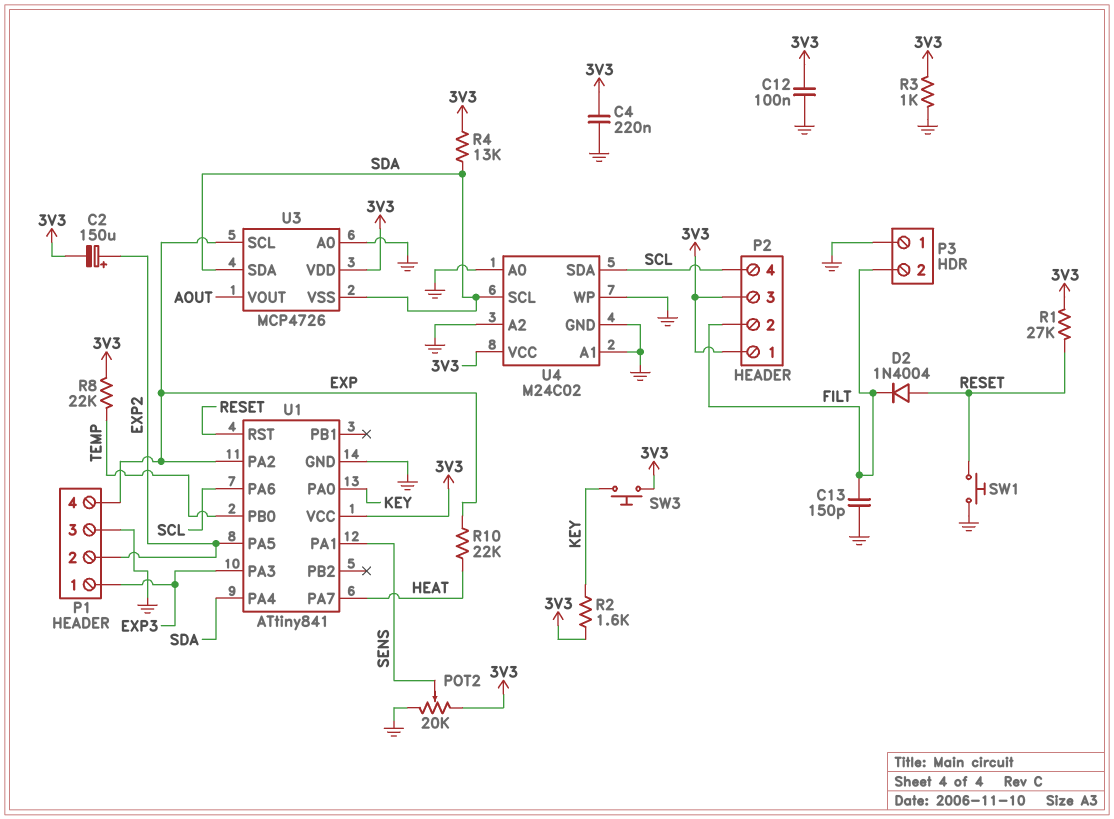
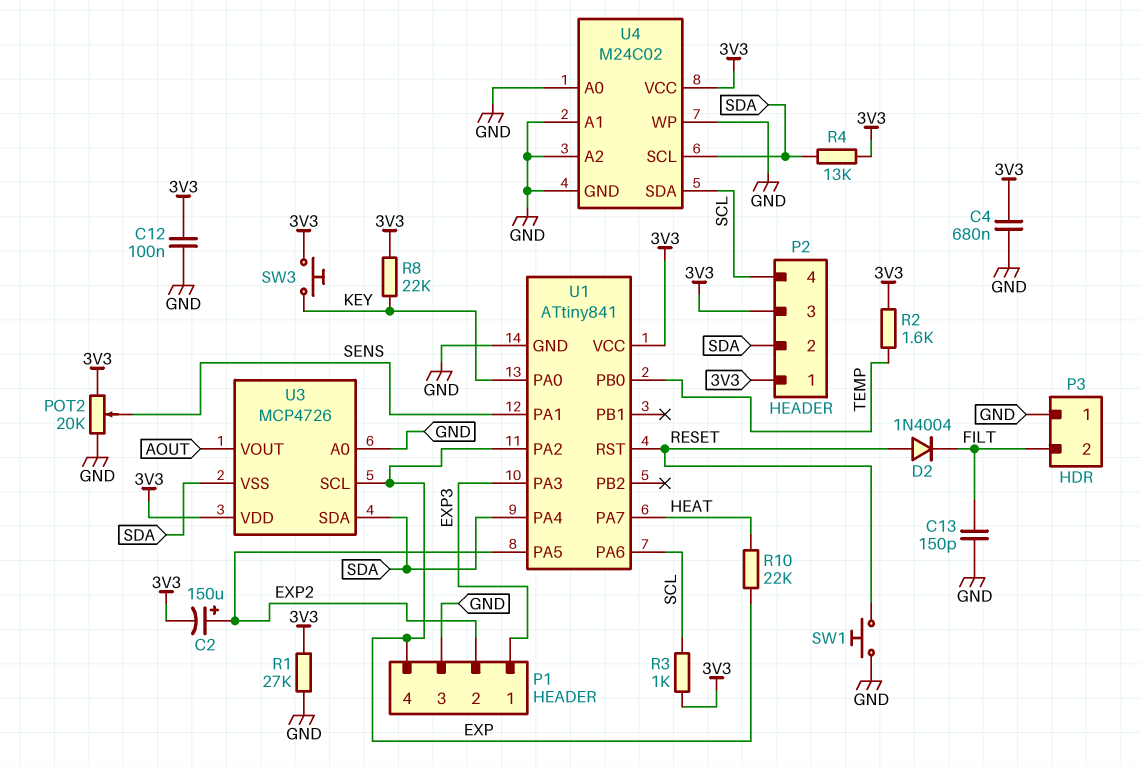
C4: 220nF (3V3, GND) -> 680nF (3V3, GND)
P2 pin 2: FILT -> SDA
R1: 27k (3V3, RESET) -> 27k (3V3, GND)
R2: 1.6k (3V3, KEY) -> 1.6k (3V3, TEMP)
R3: 1k (3V3, GND) -> 1k (3V3, SCL)
R8: 22k (3V3, TEMP) -> 22k (3V3, KEY)

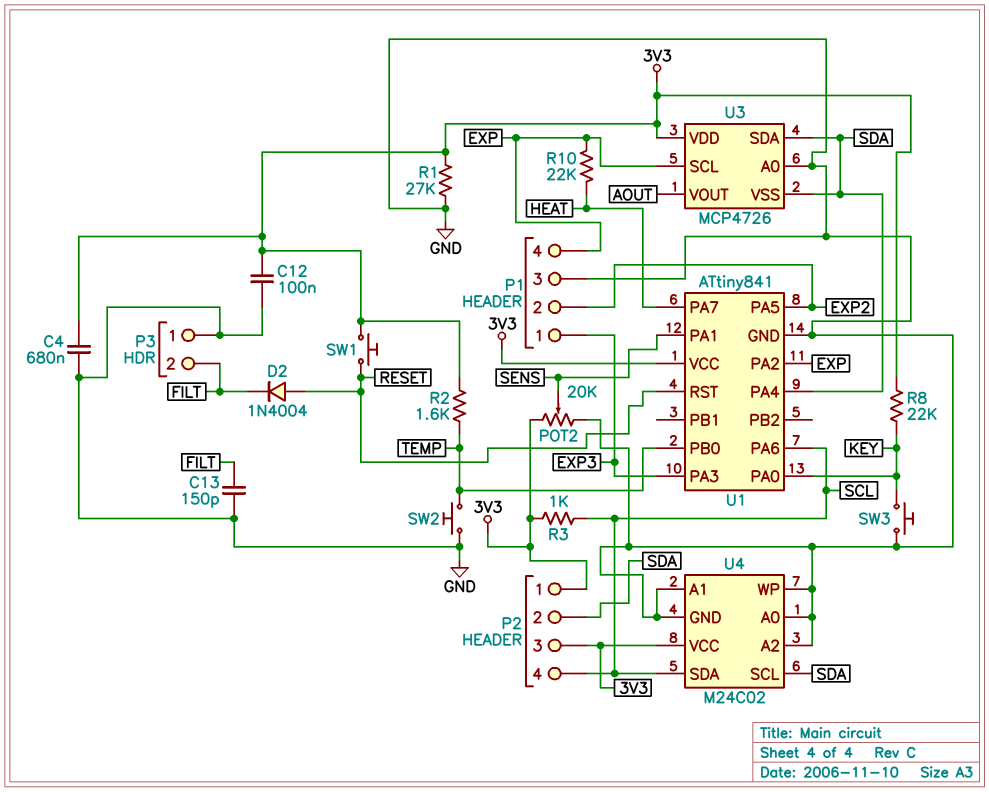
C2: 150uF (plus EXP2, minus 3V3) -> none
R4: 13k (3V3, SDA) -> none
SW1: button (GND, RESET) -> button (3V3, RESET)
SW2: none -> button (GND, TEMP)
SW3: button (3V3, KEY) -> button (GND, KEY)

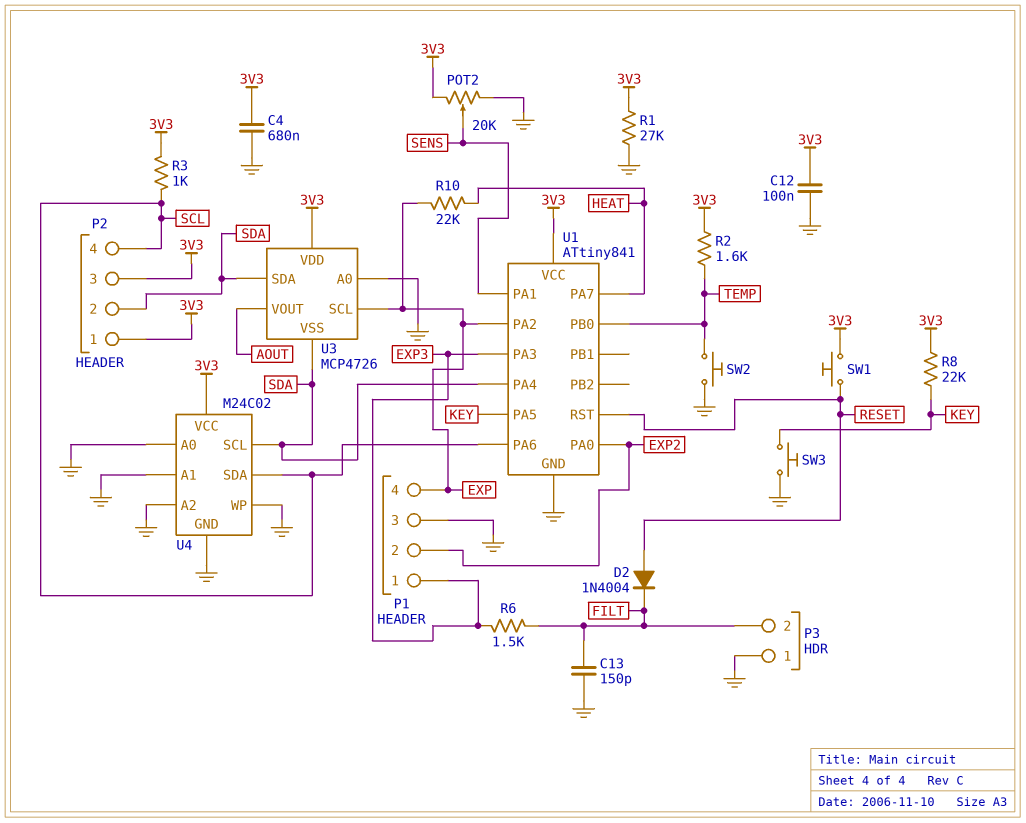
R6: none -> 1.5k (EXP3, FILT)
U1 pin PA0: KEY -> EXP2
U1 pin PA5: EXP2 -> KEY

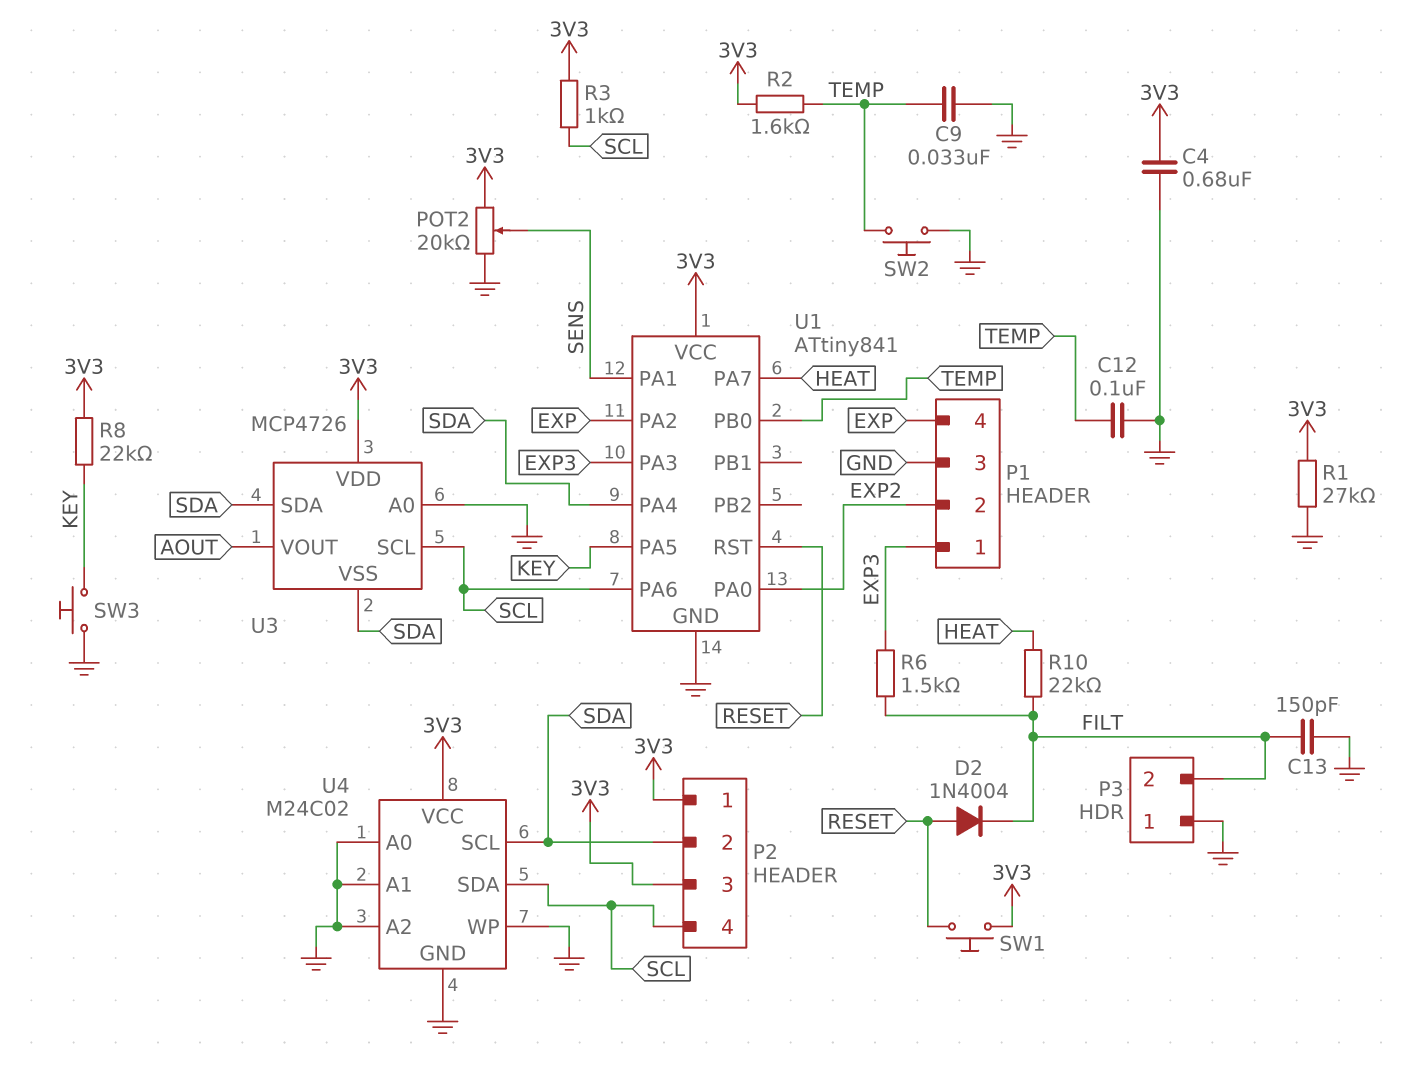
C9: none -> 33nF (GND, TEMP)
C12: 100nF (3V3, GND) -> 100nF (GND, TEMP)
R10: 22k (EXP, HEAT) -> 22k (FILT, HEAT)
U3 pin SCL: EXP -> SCL

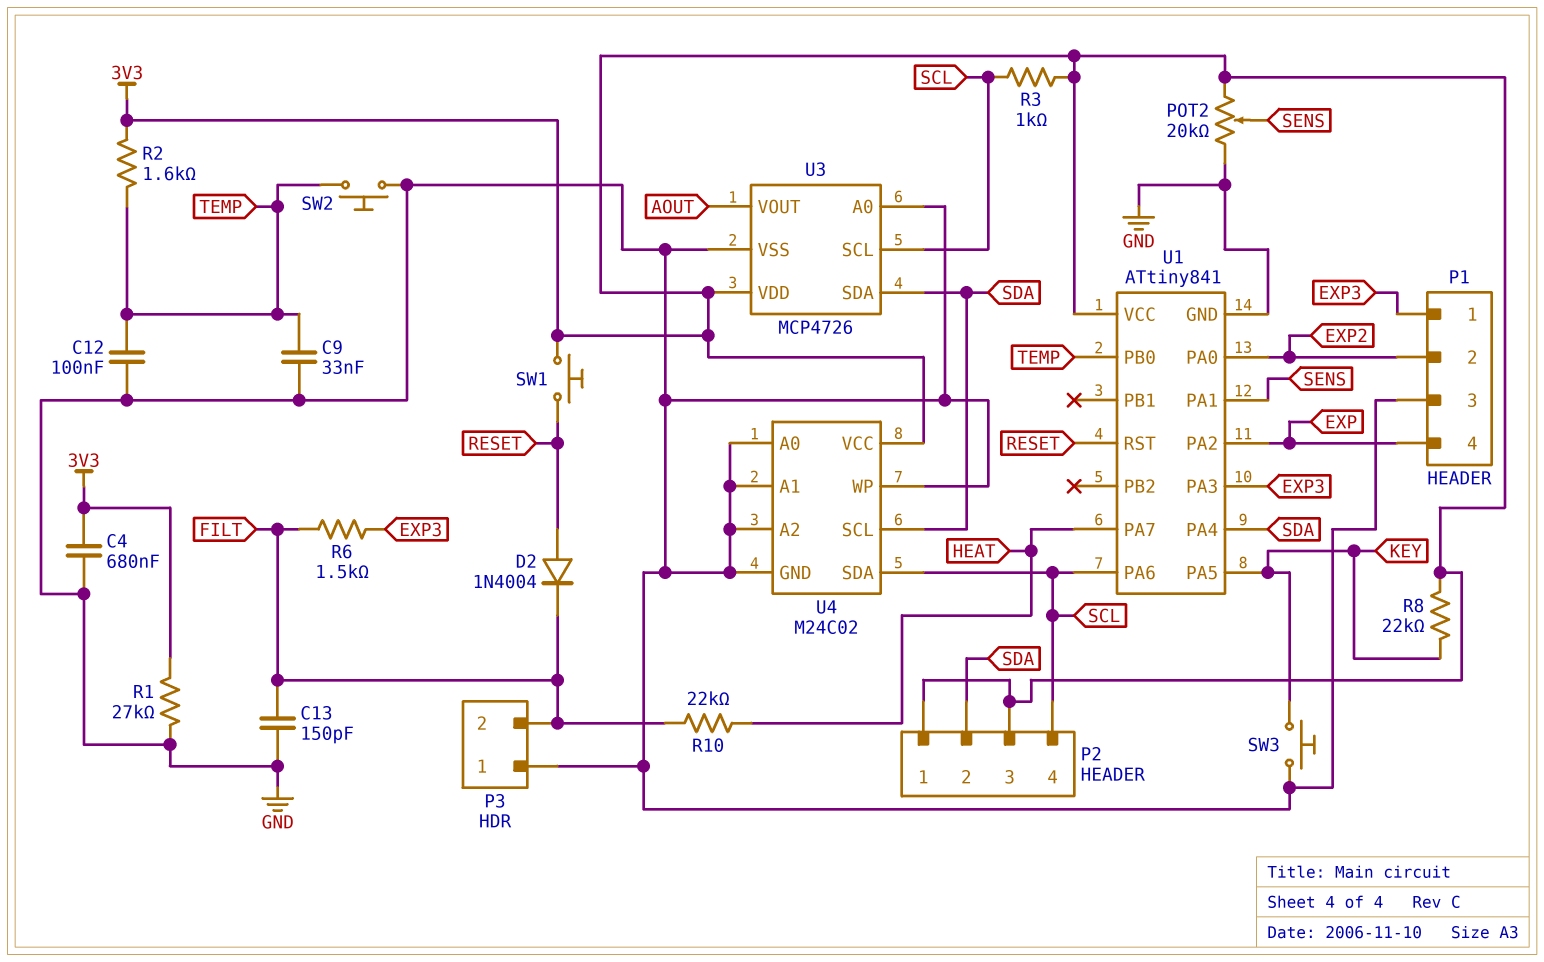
U3 pin VSS: SDA -> GND

